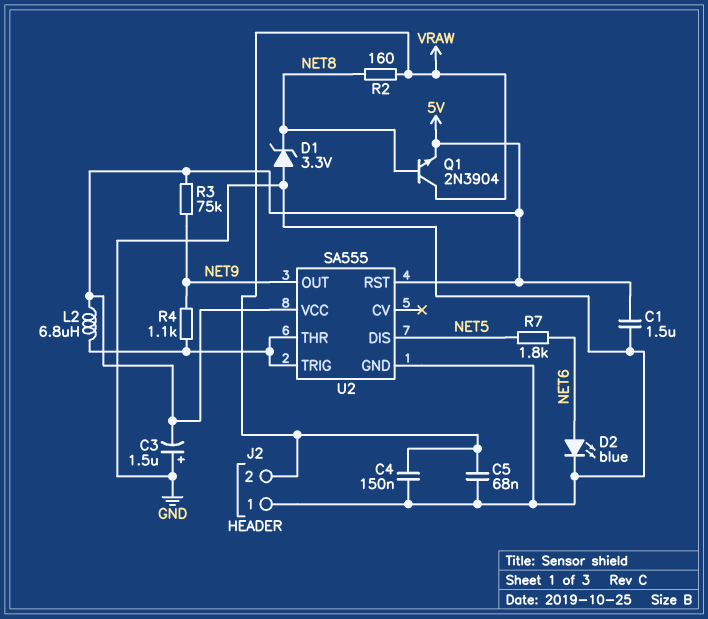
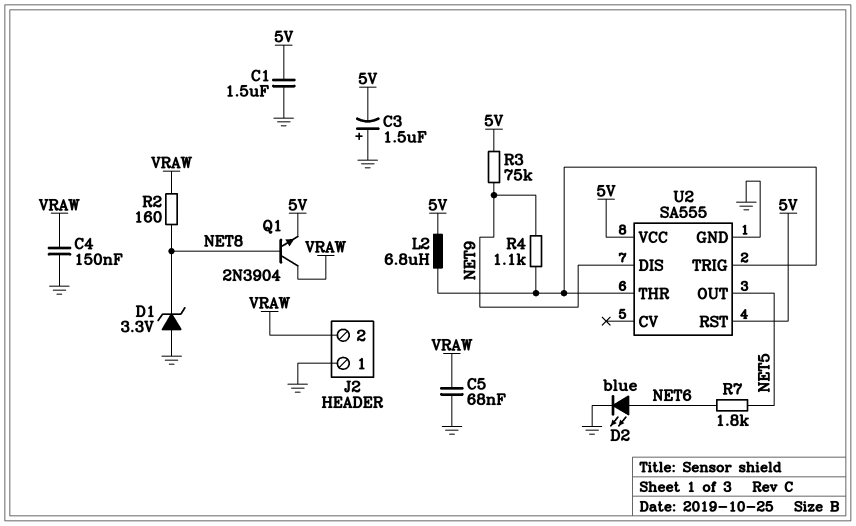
U2 pin DIS: NET5 -> NET9
U2 pin OUT: NET9 -> NET5

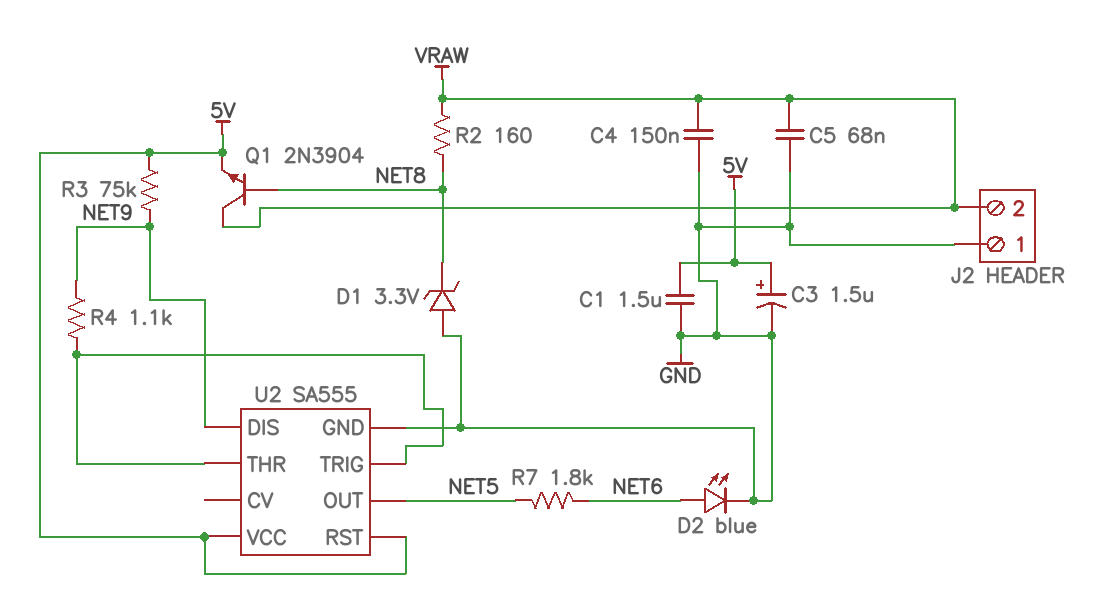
C3: 1.5uF (plus GND, minus 5V) -> 1.5uF (plus 5V, minus GND)
L2: 6.8uH (5V, U2/THR) -> none

